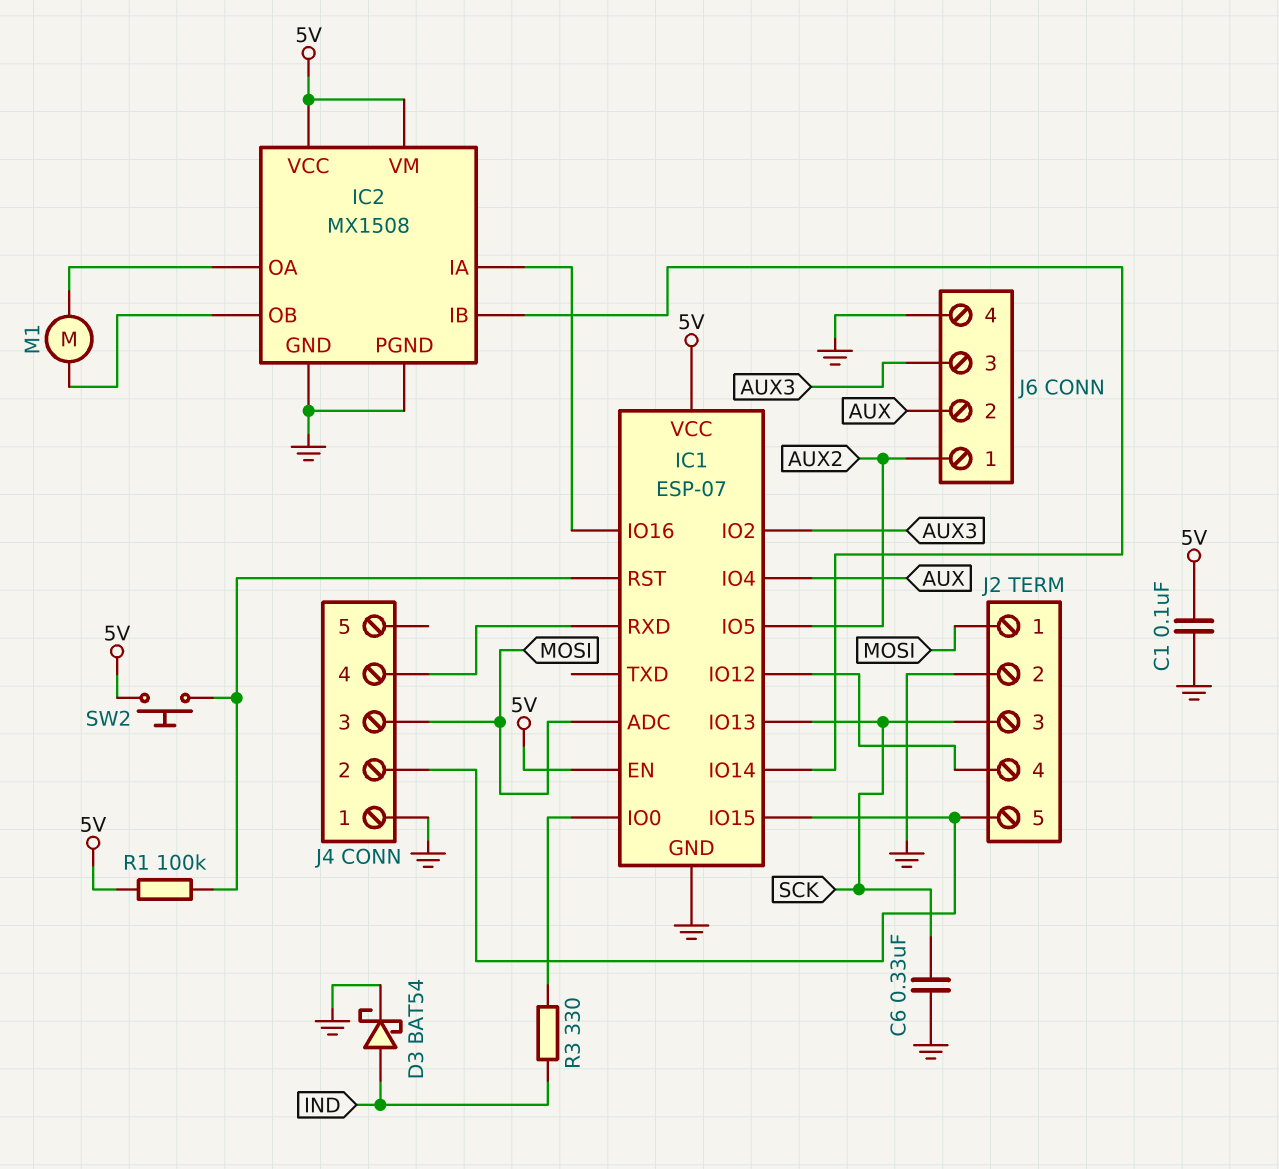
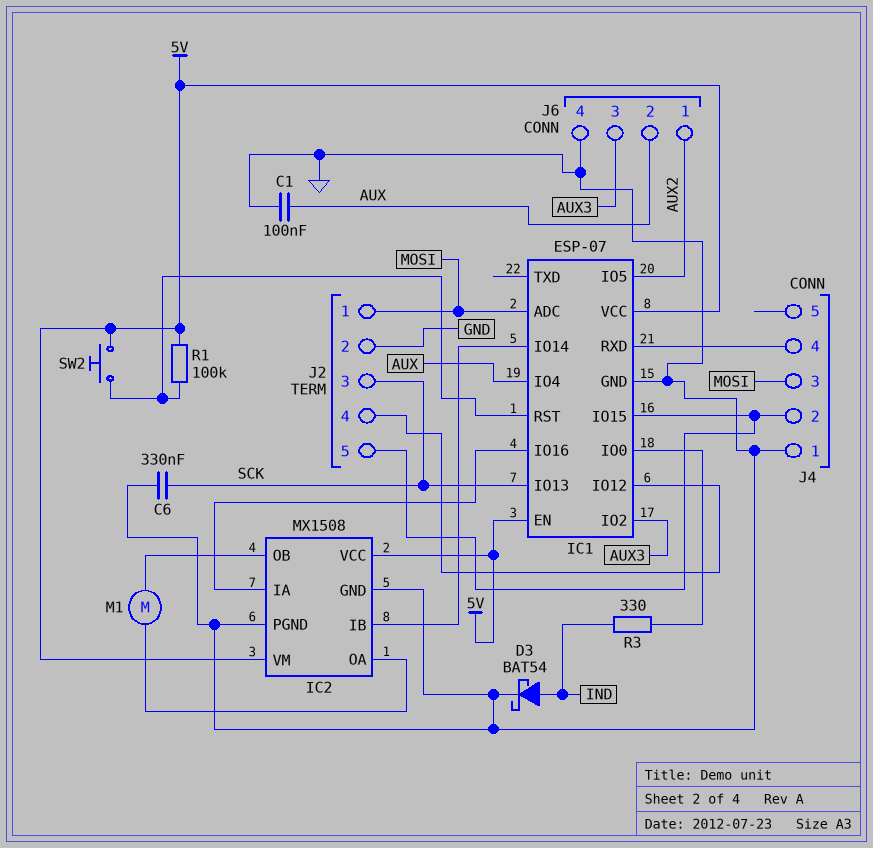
C1: 100nF (5V, GND) -> 100nF (AUX, GND)

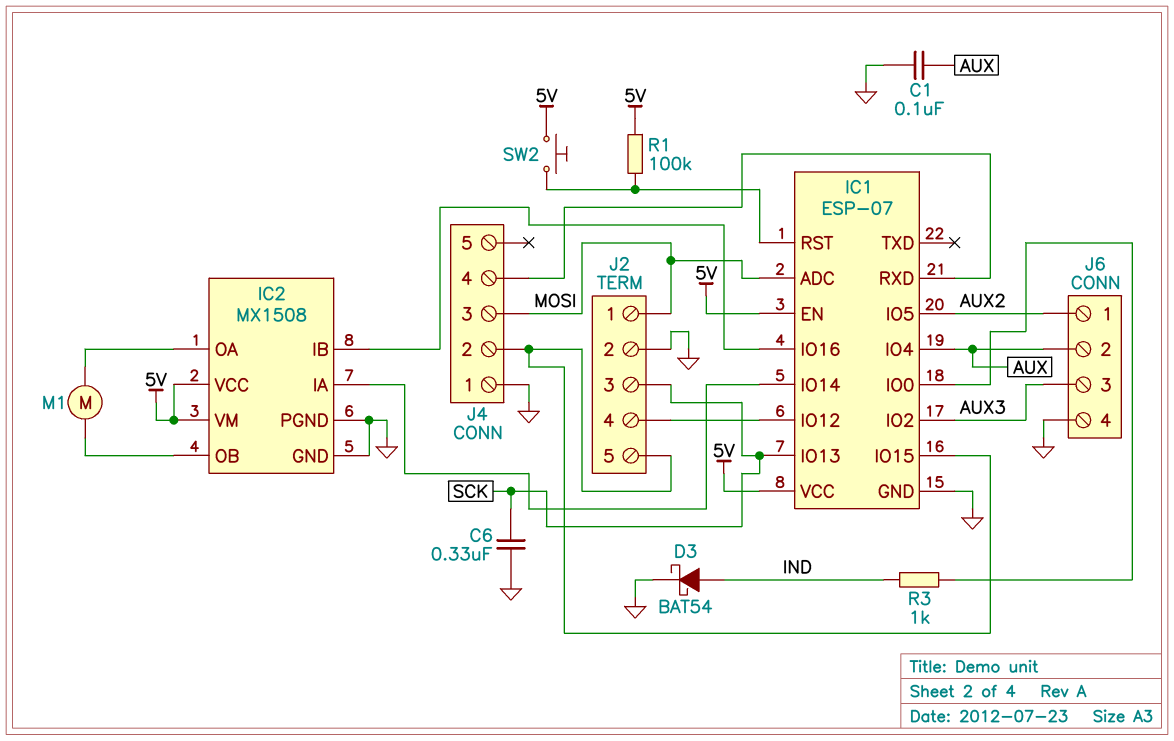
IC2 pin IA: IC1/IO16 -> IC1/IO14
IC2 pin IB: IC1/IO14 -> IC1/IO16
R3: 330 (IC1/IO0, IND) -> 1k (IC1/IO0, IND)

